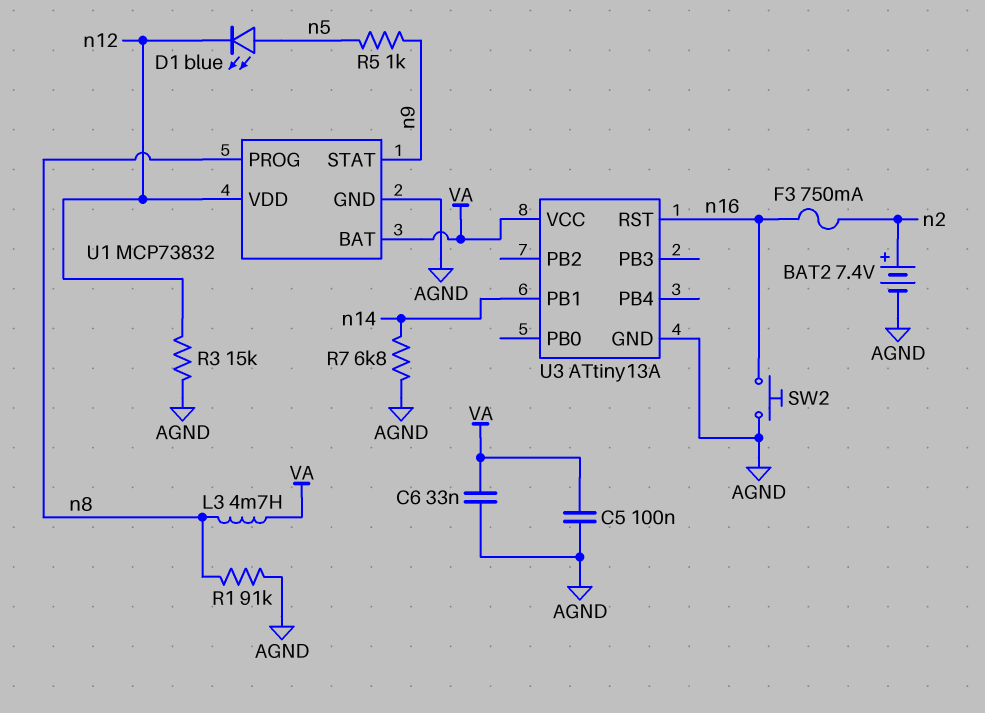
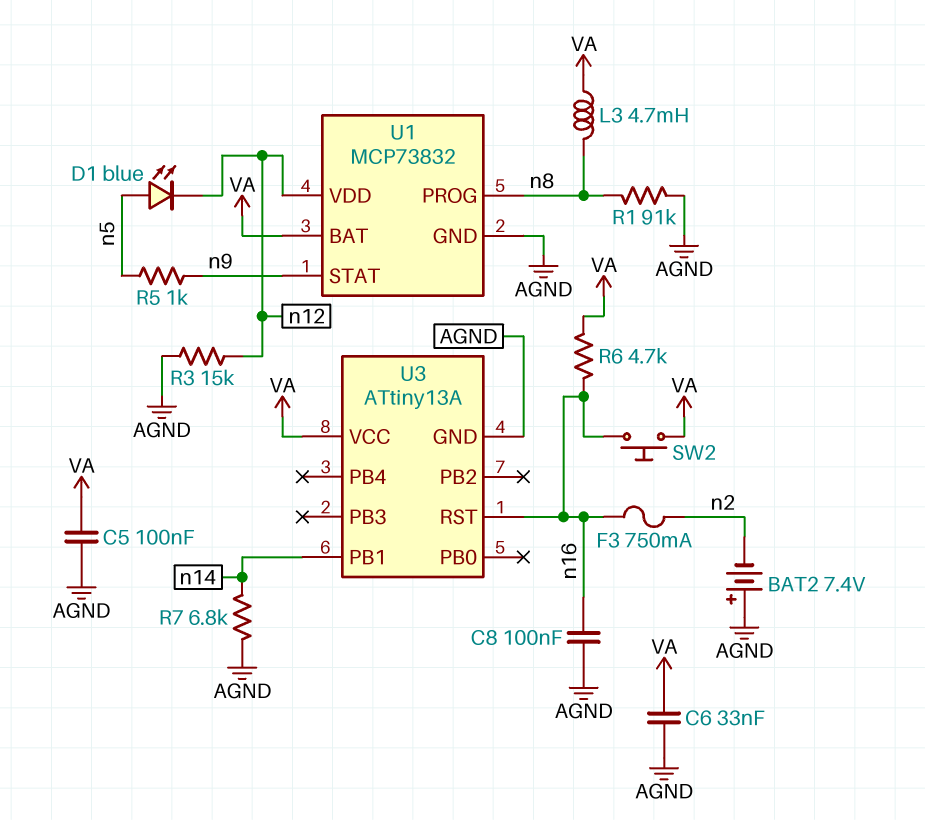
BAT2: 7.4V (plus n2, minus AGND) -> 7.4V (plus AGND, minus n2)
C8: none -> 100nF (AGND, n16)
R6: none -> 4.7k (VA, n16)
SW2: button (AGND, n16) -> button (VA, n16)

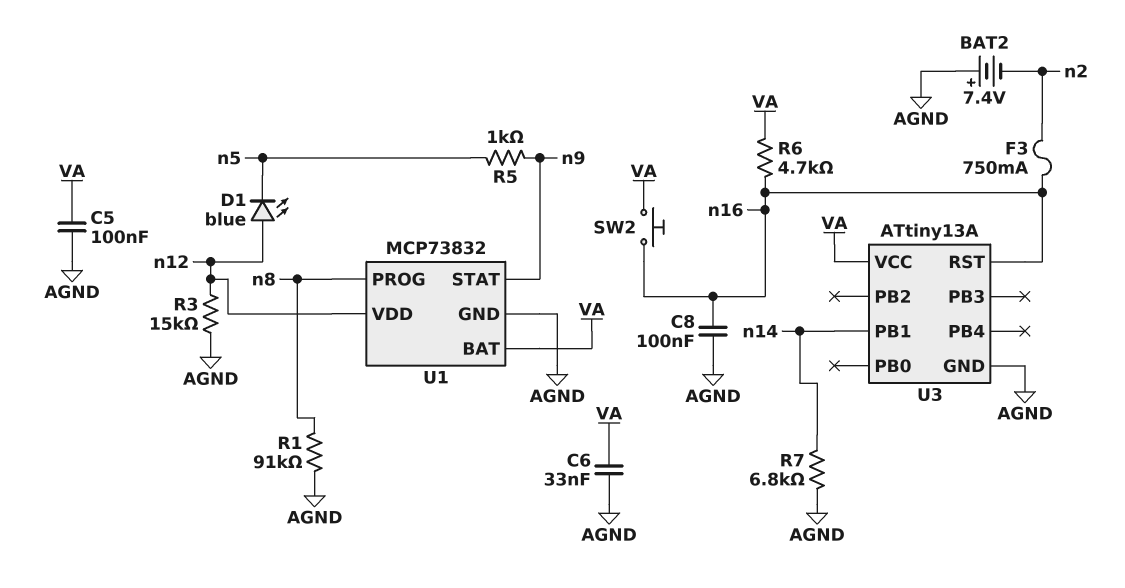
D1: LED blue (A n5, K n12) -> LED blue (A n12, K n5)
L3: 4.7mH (VA, n8) -> none

